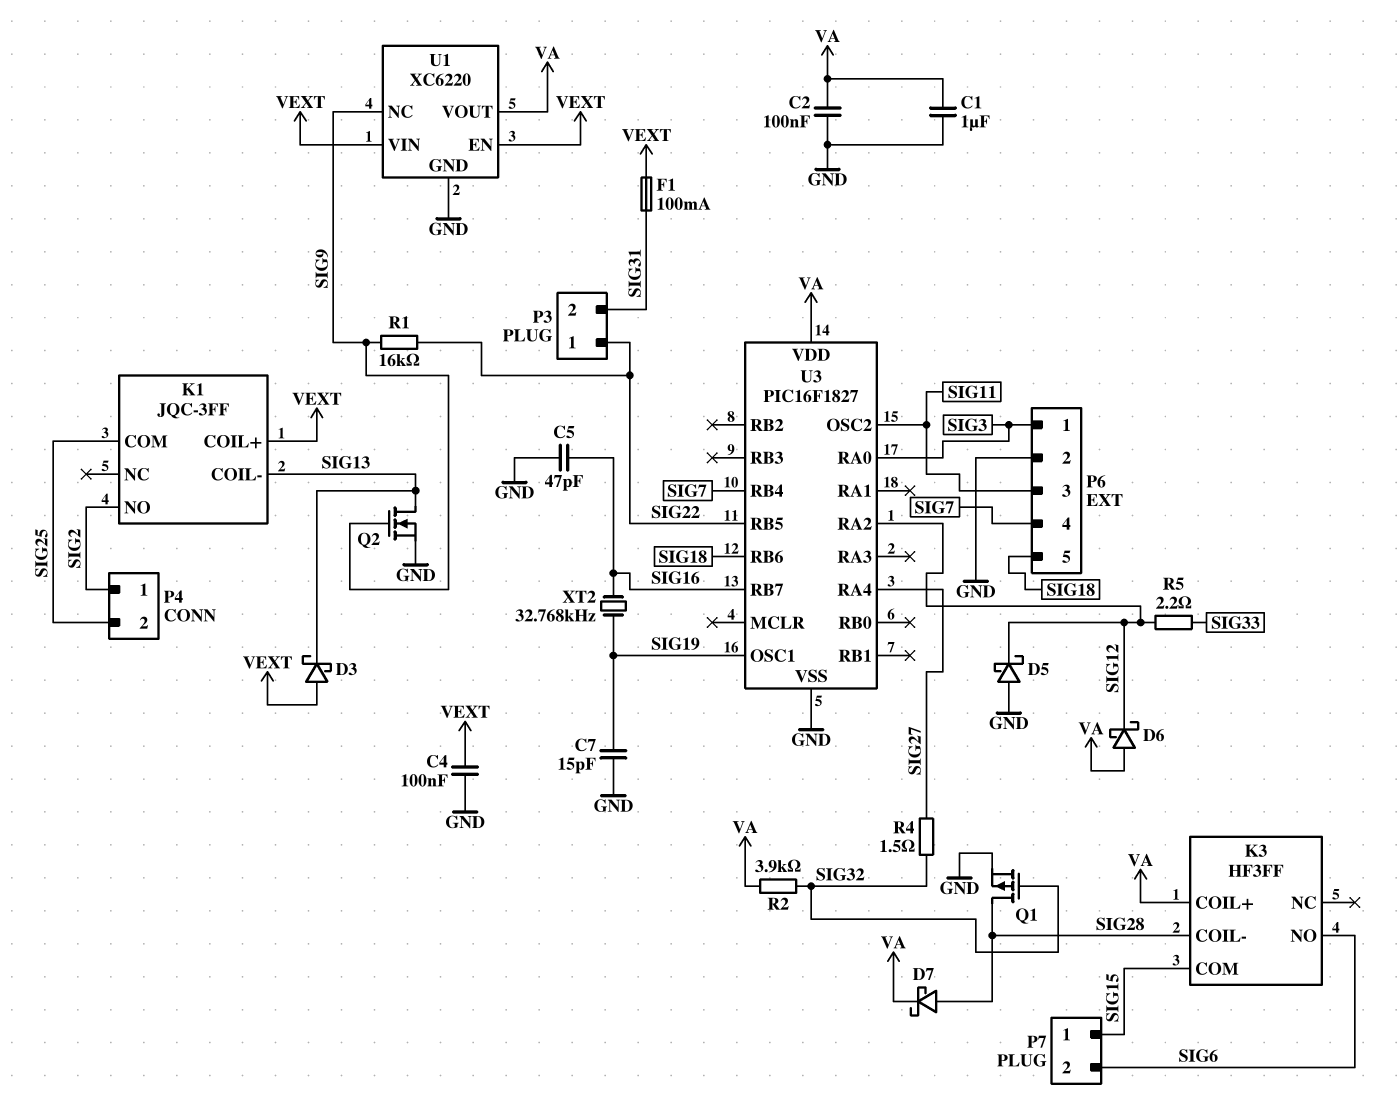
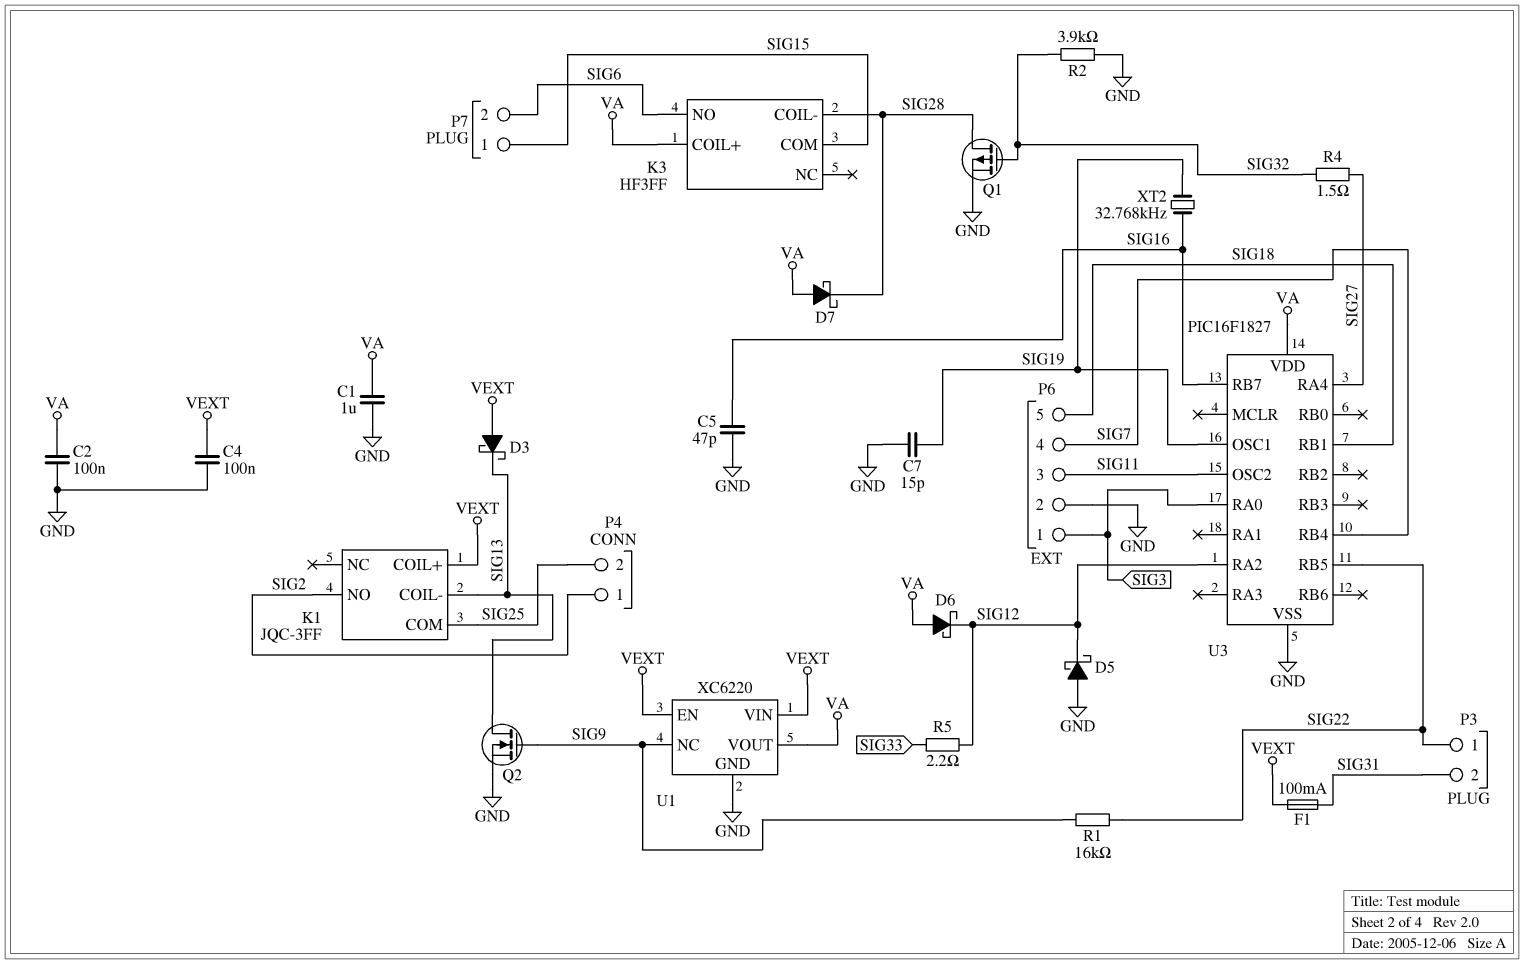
D7: schottky (A SIG28, K VA) -> schottky (A VA, K SIG28)
R2: 3.9k (SIG32, VA) -> 3.9k (GND, SIG32)
U3 pin RB1: none -> SIG18
U3 pin RB6: SIG18 -> none

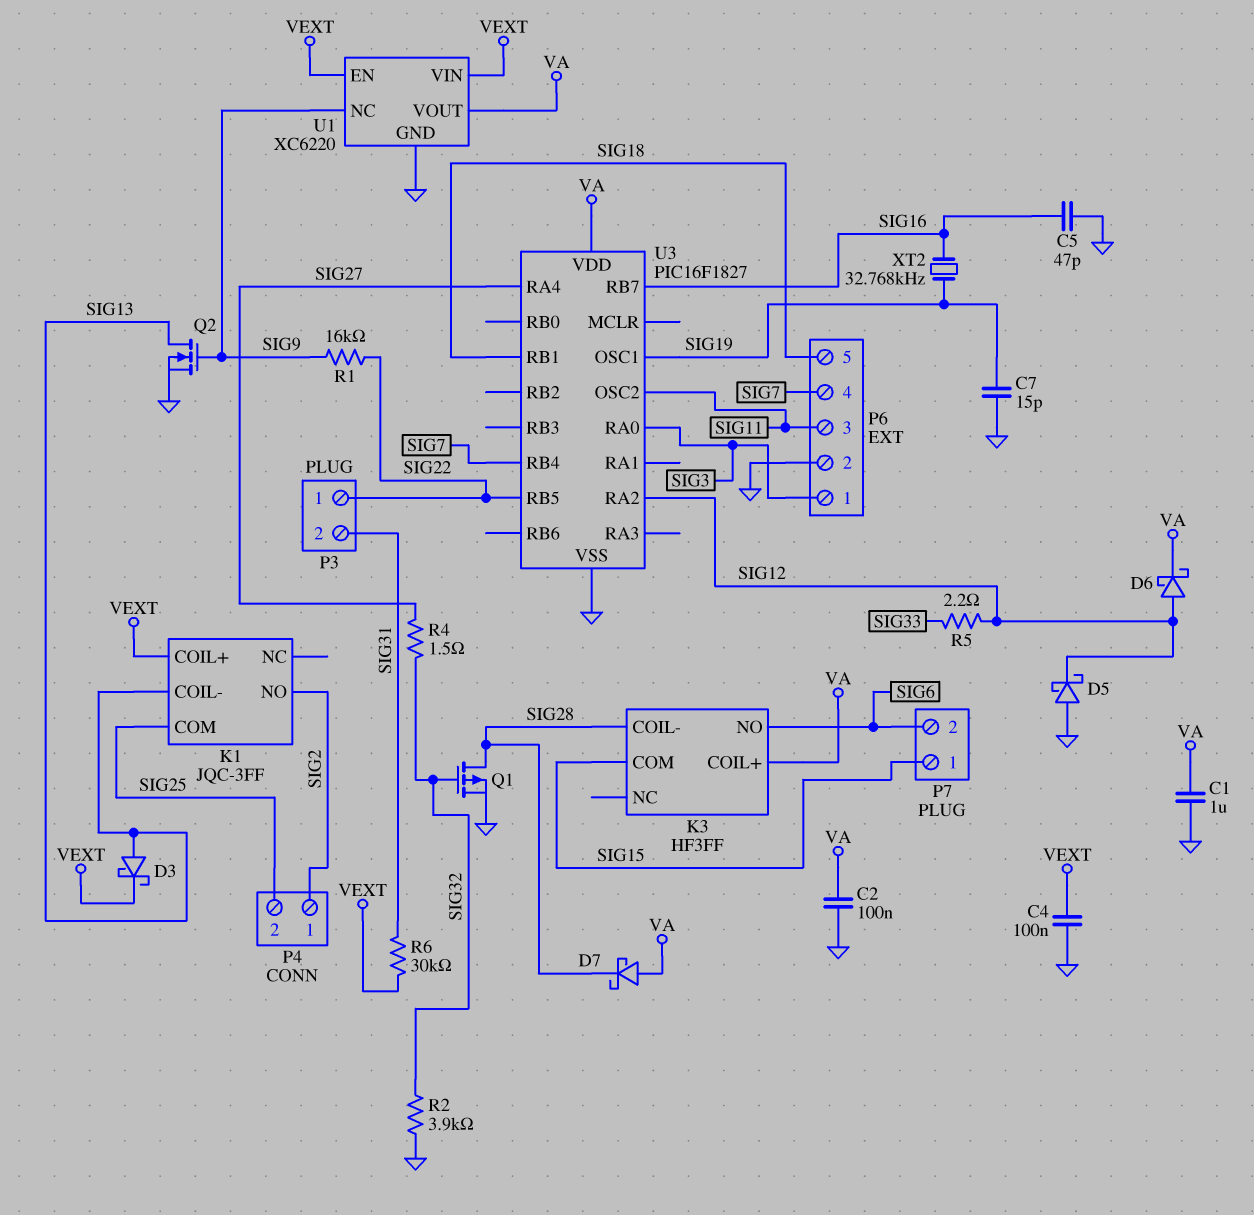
D3: schottky (A VEXT, K SIG13) -> schottky (A SIG13, K VEXT)
D6: schottky (A VA, K SIG12) -> schottky (A SIG12, K VA)
F1: 100mA (SIG31, VEXT) -> none
R6: none -> 30k (SIG31, VEXT)

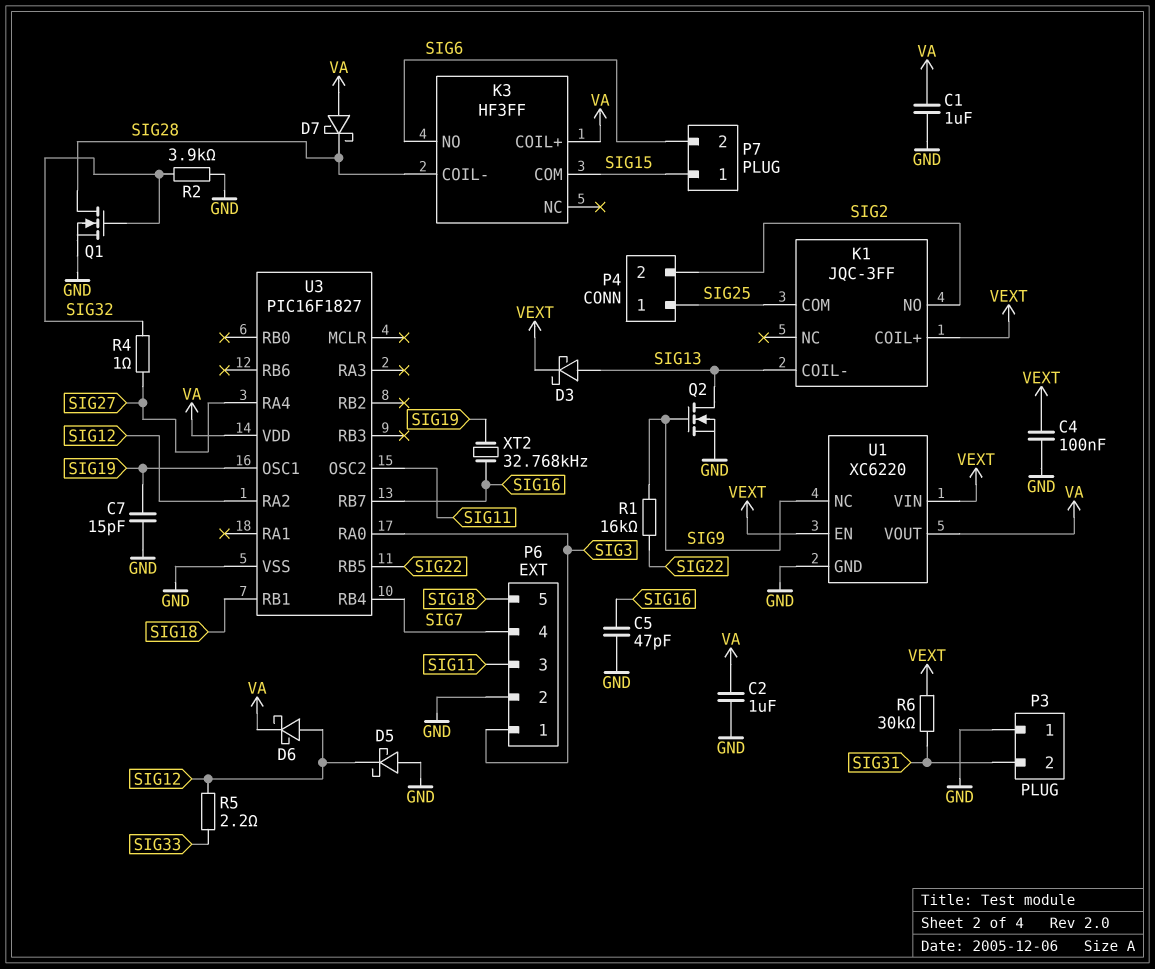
C2: 100nF (GND, VA) -> 1uF (GND, VA)
P3 pin 1: SIG22 -> GND
P4 pin 1: SIG2 -> SIG25
P4 pin 2: SIG25 -> SIG2
Q1: PMOS (G SIG32, D SIG28, S GND) -> NMOS (G SIG32, D SIG28, S GND)
R4: 1.5 (SIG27, SIG32) -> 1 (SIG27, SIG32)

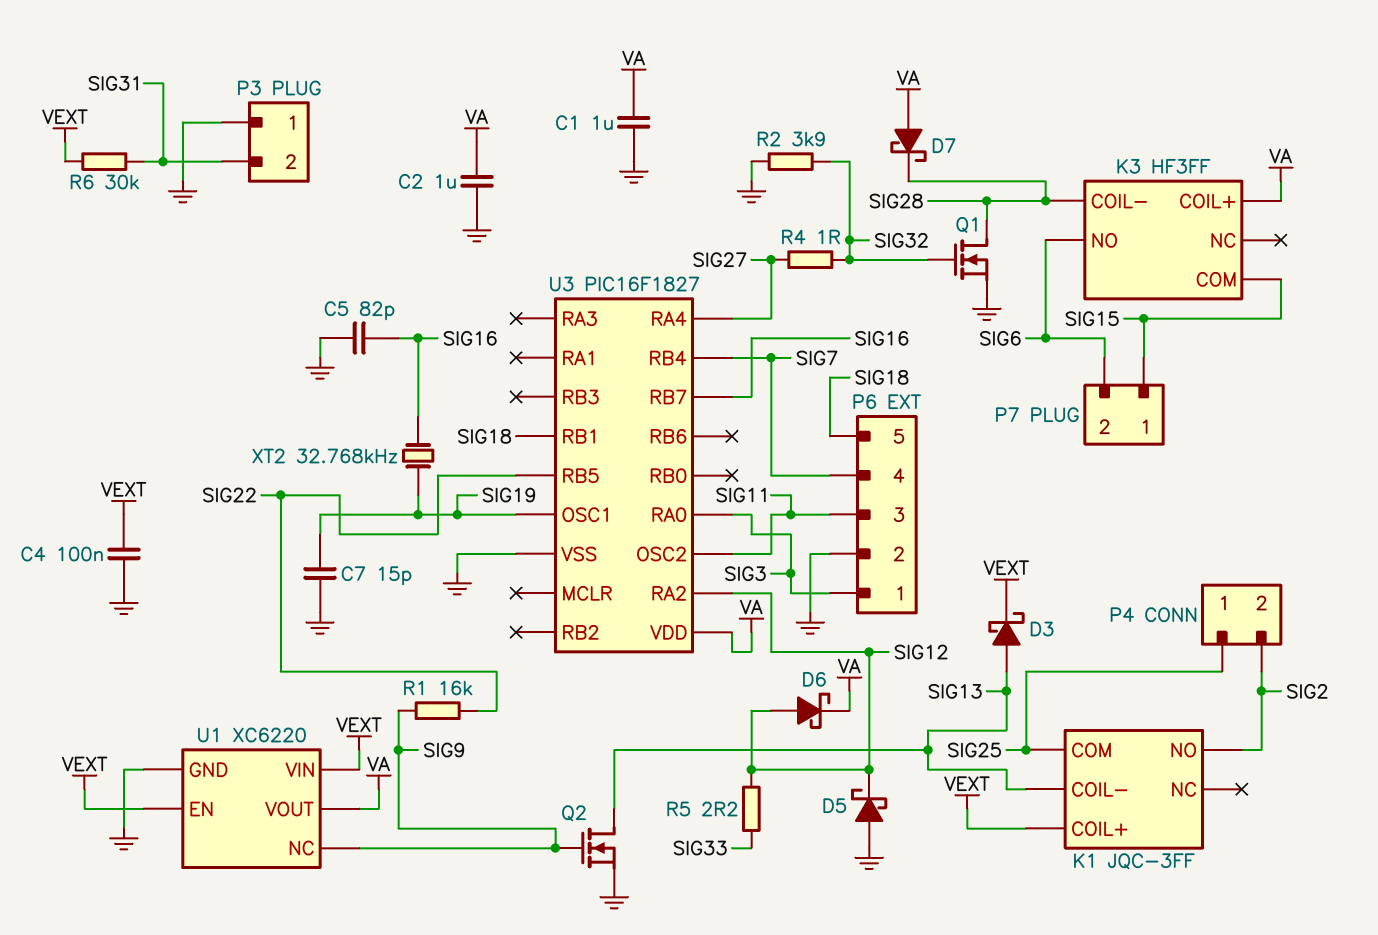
C5: 47pF (GND, SIG16) -> 82pF (GND, SIG16)

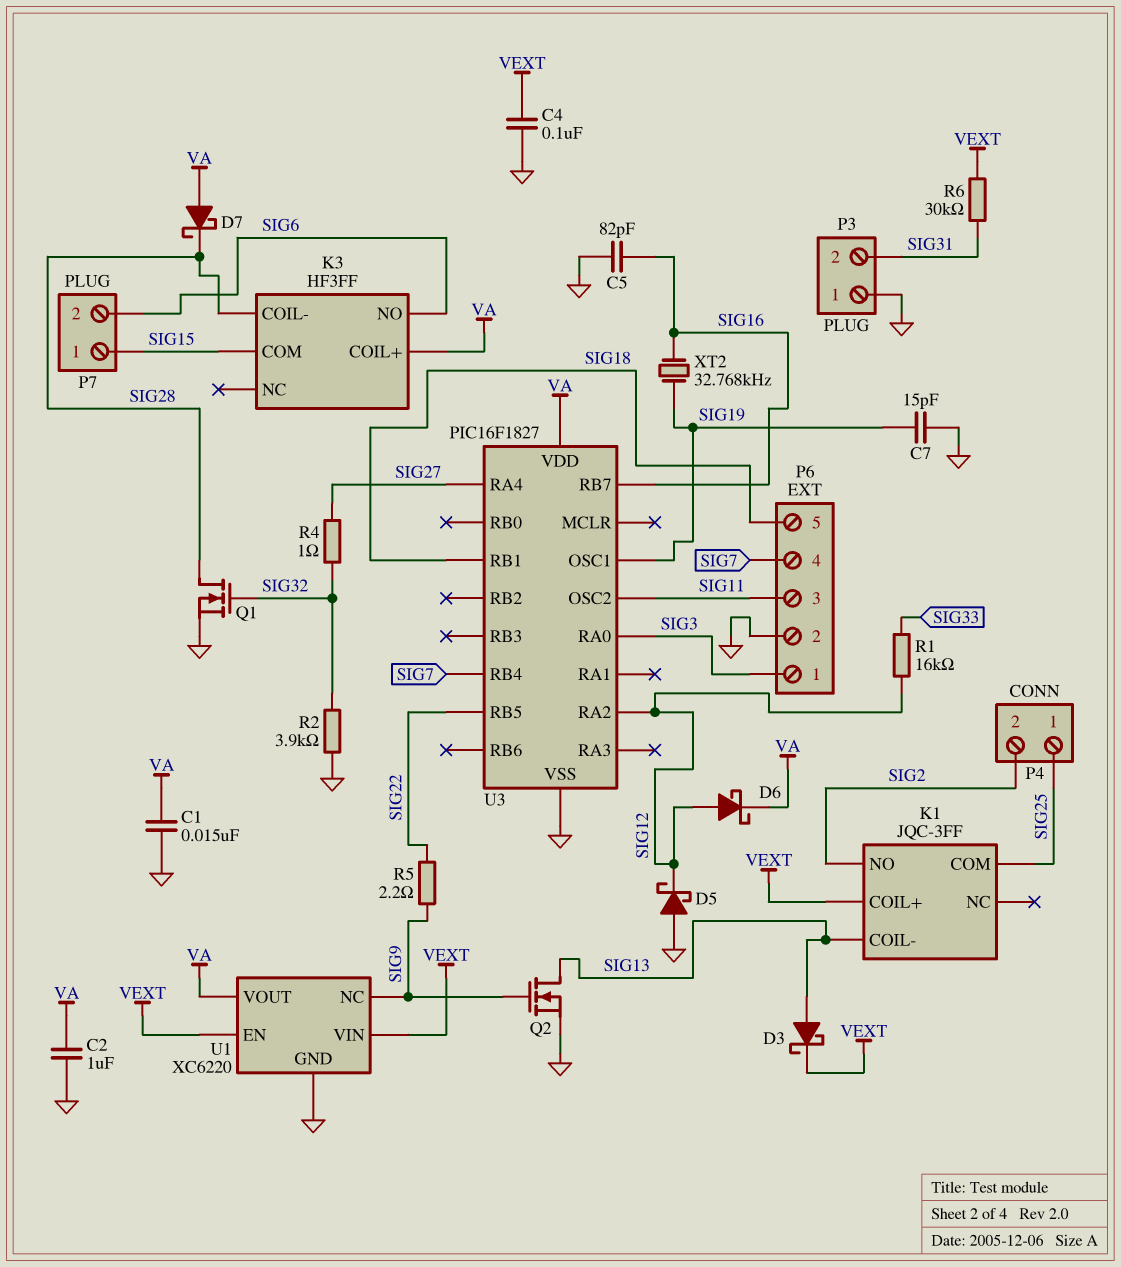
C1: 1uF (GND, VA) -> 15nF (GND, VA)
R1: 16k (SIG9, SIG22) -> 16k (SIG12, SIG33)
R5: 2.2 (SIG12, SIG33) -> 2.2 (SIG9, SIG22)

